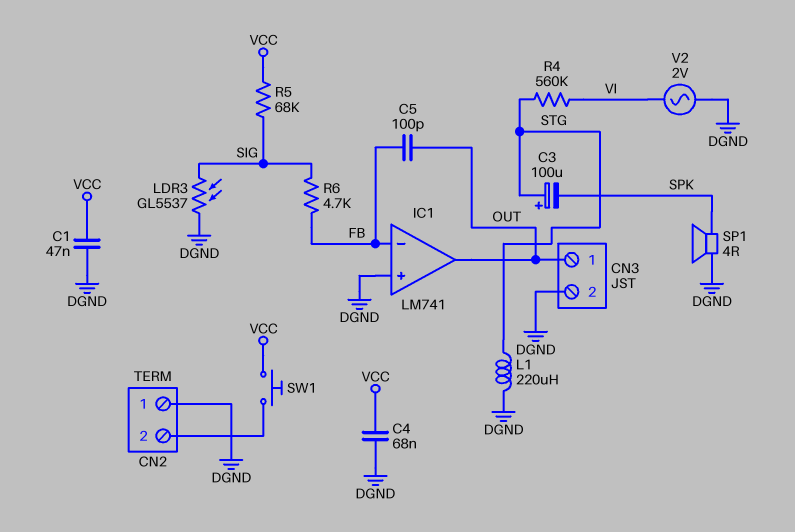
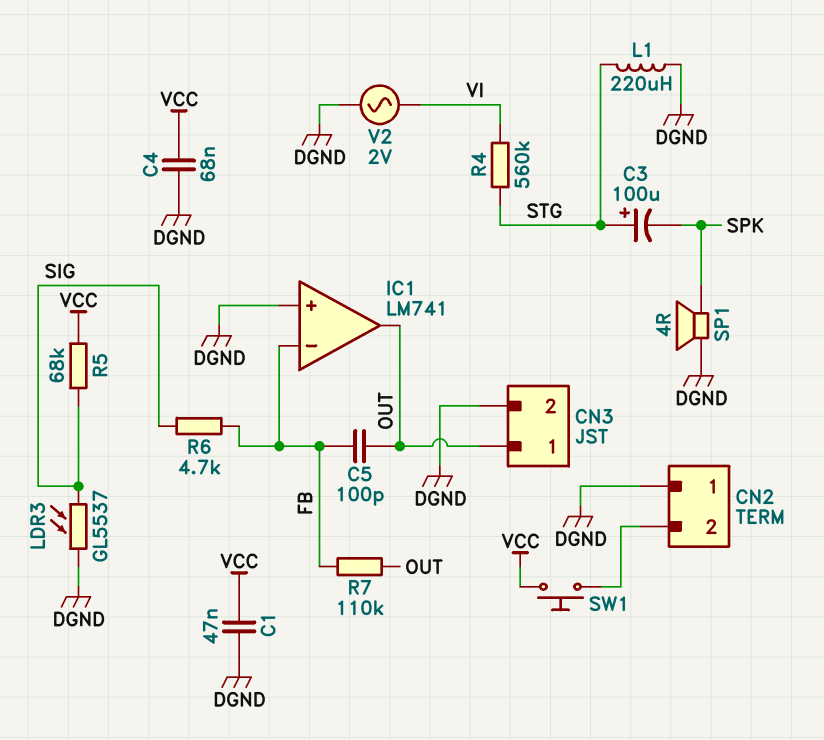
R7: none -> 110k (FB, OUT)

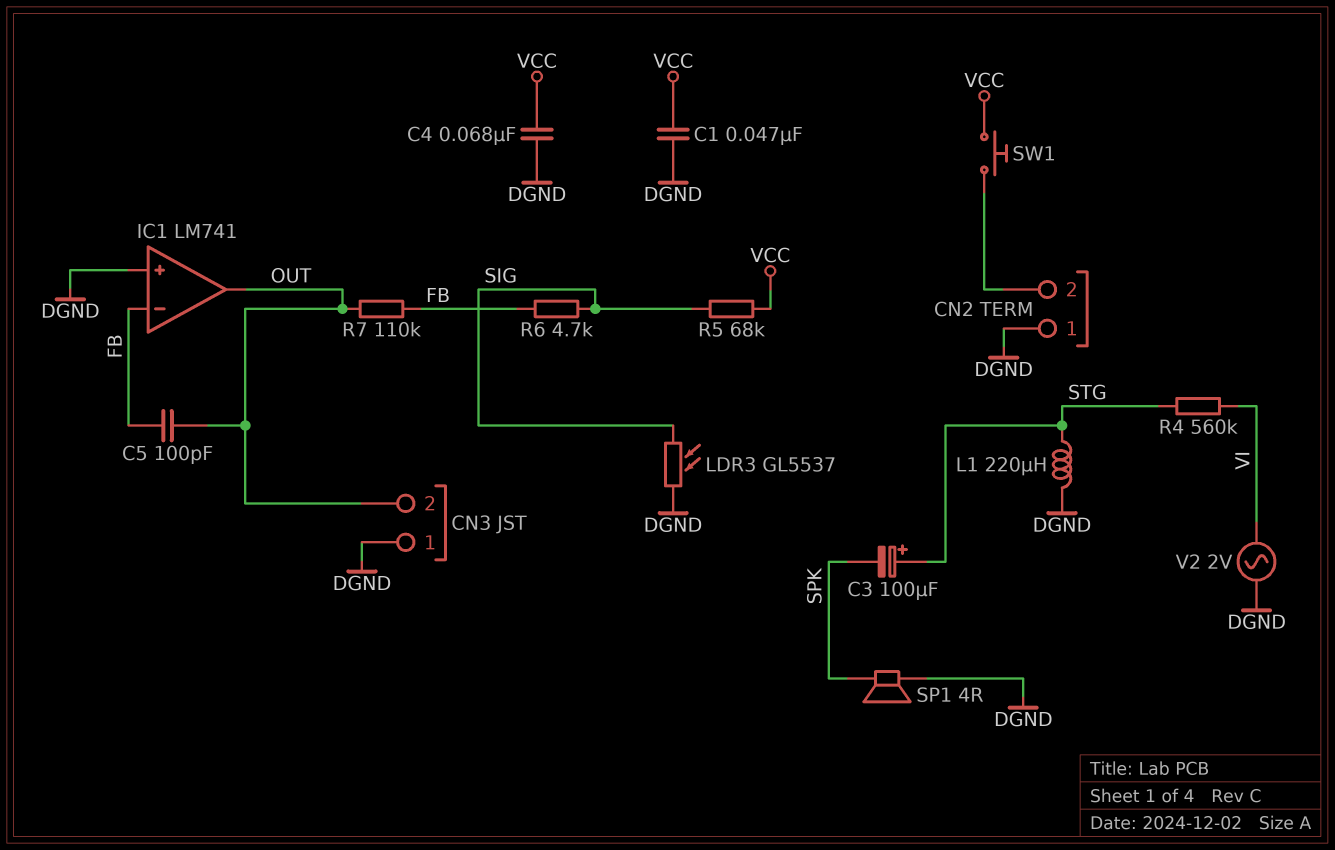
CN3 pin 1: OUT -> DGND
CN3 pin 2: DGND -> OUT

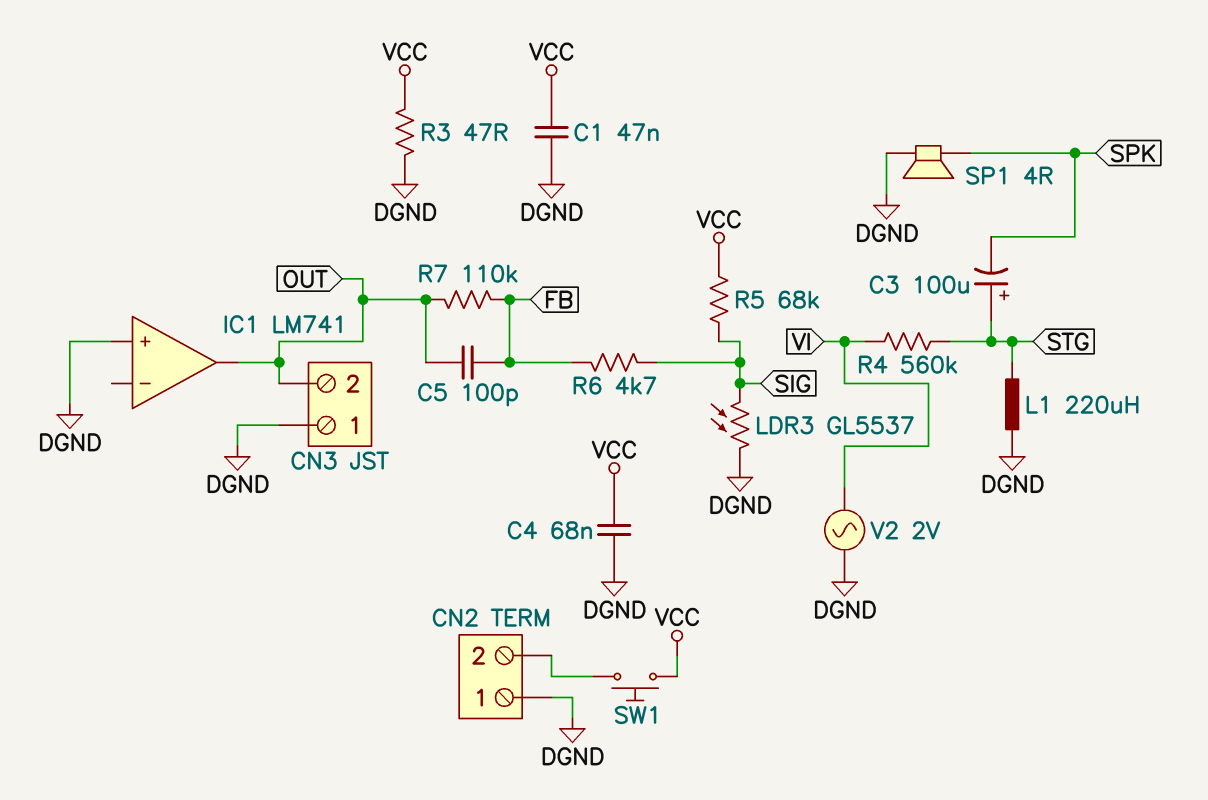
IC1 pin in-: FB -> none
R3: none -> 47 (DGND, VCC)

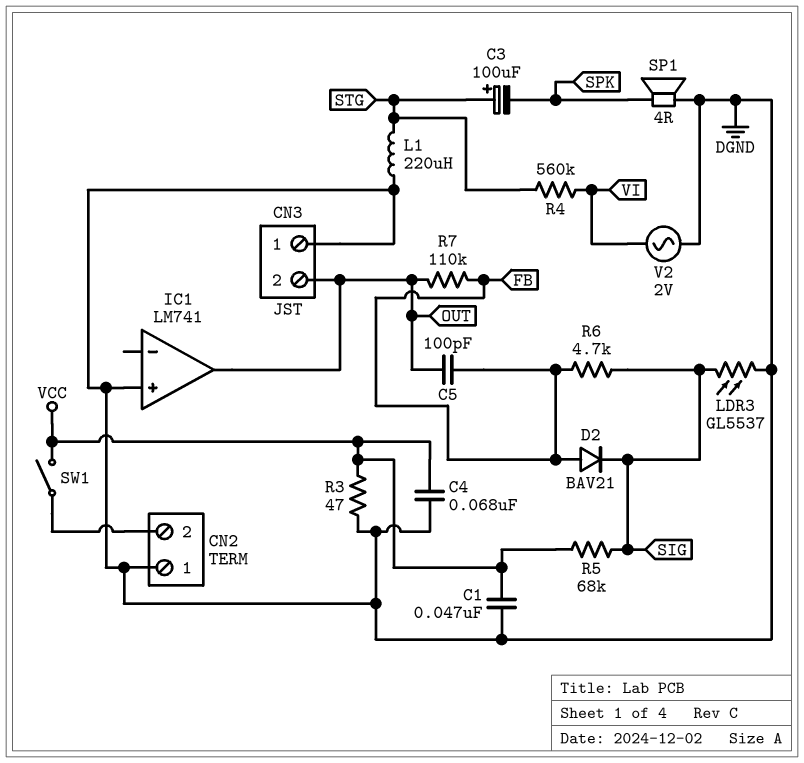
D2: none -> diode BAV21 (A FB, K SIG)
SW1: button (CN2/2, VCC) -> switch (CN2/2, VCC)

